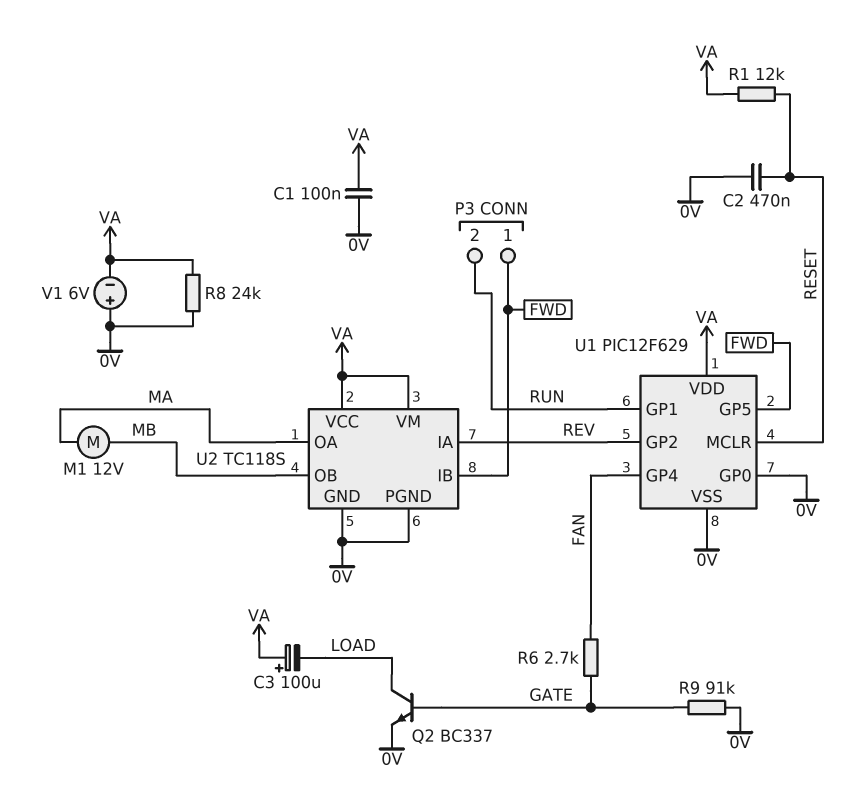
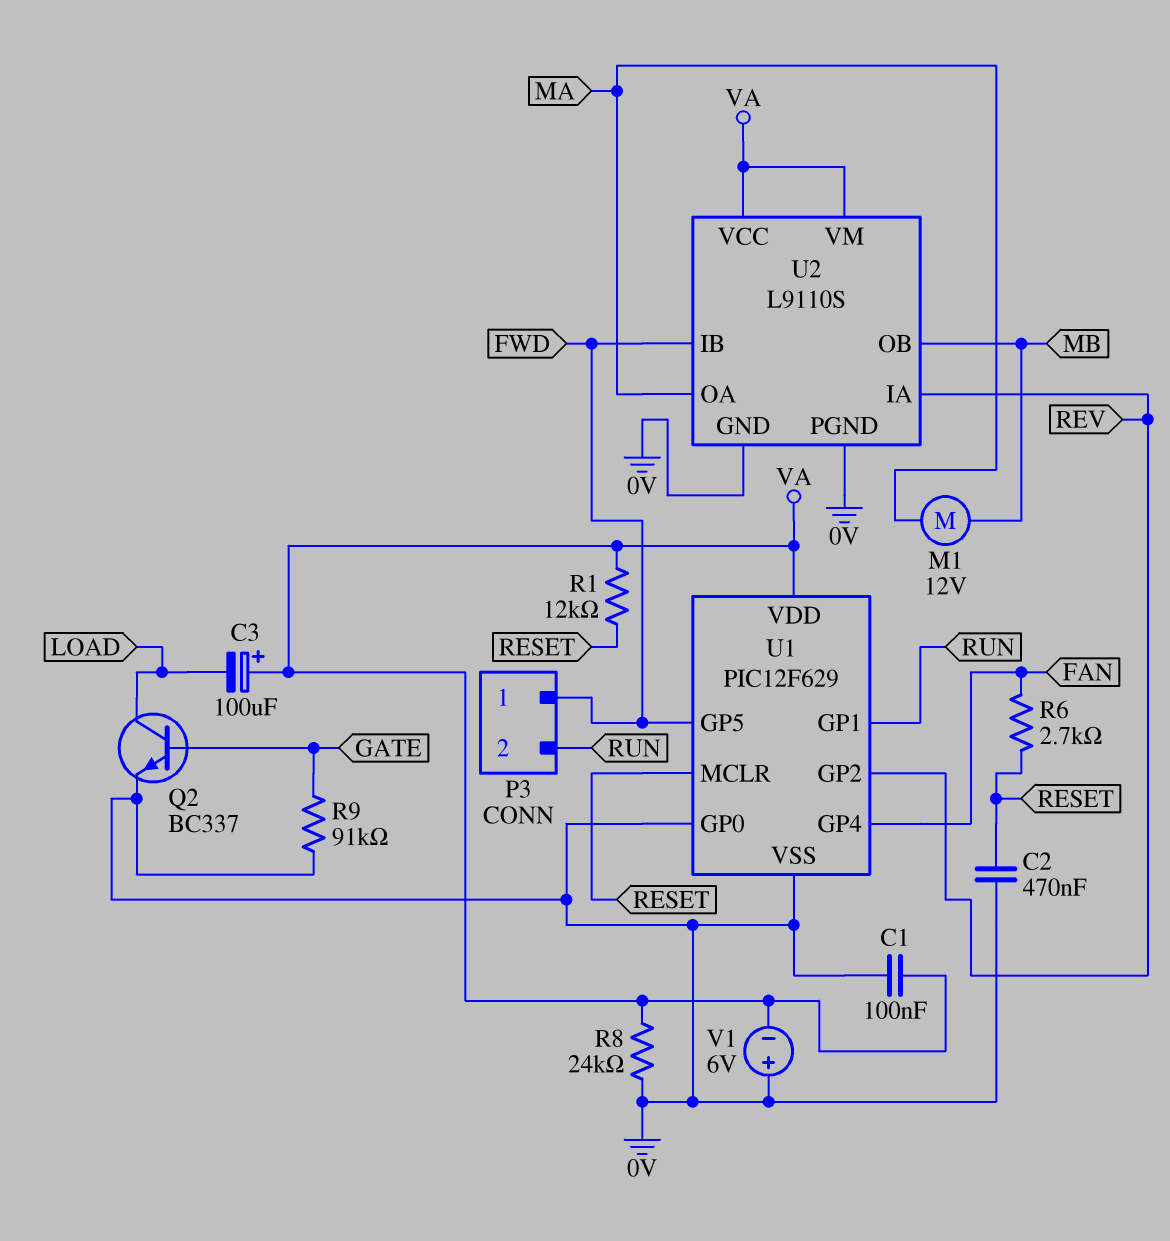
R6: 2.7k (FAN, GATE) -> 2.7k (FAN, RESET)
U2: TC118S -> L9110S

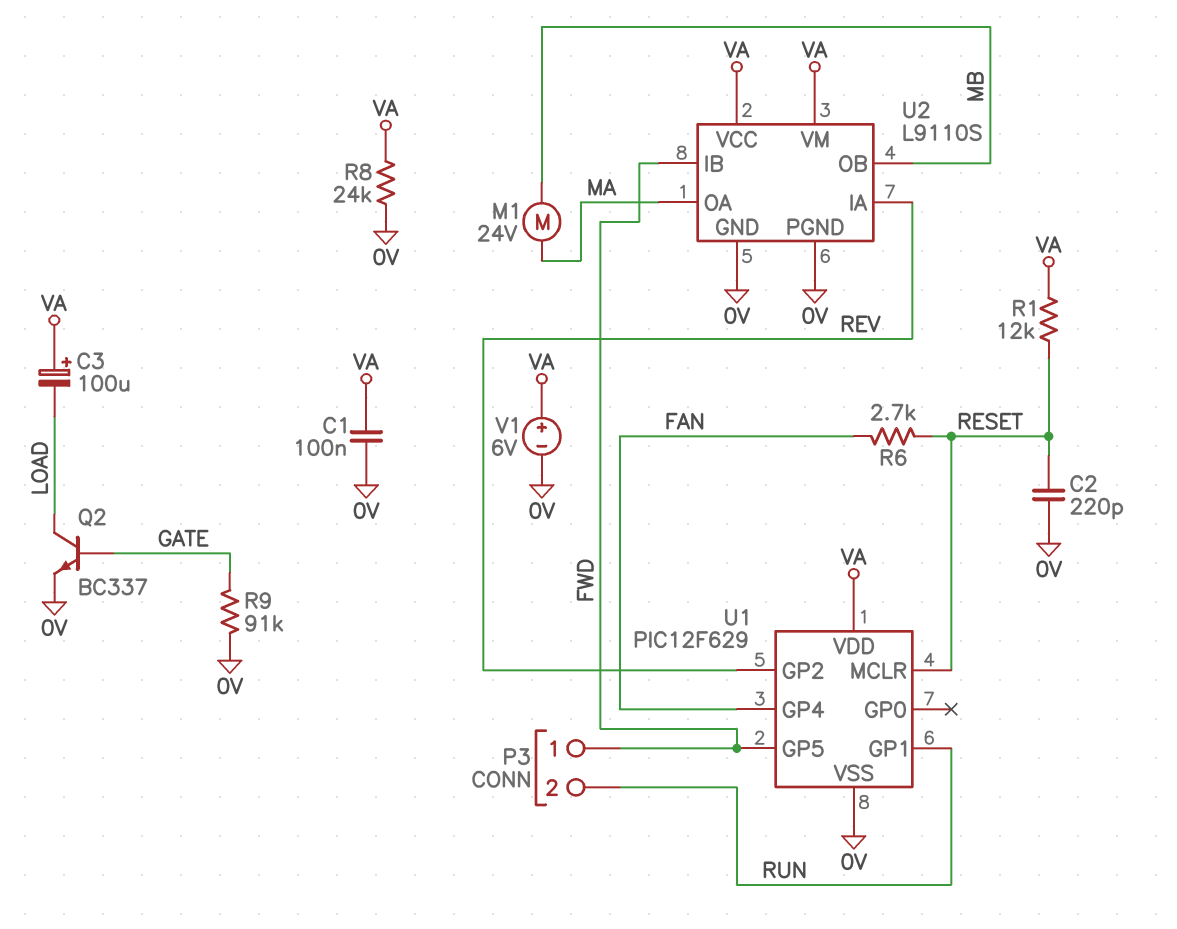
C2: 470nF (0V, RESET) -> 220pF (0V, RESET)
M1: motor 12V (MA, MB) -> motor 24V (MA, MB)
U1 pin GP0: 0V -> none
V1: 6V (plus 0V, minus VA) -> 6V (plus VA, minus 0V)

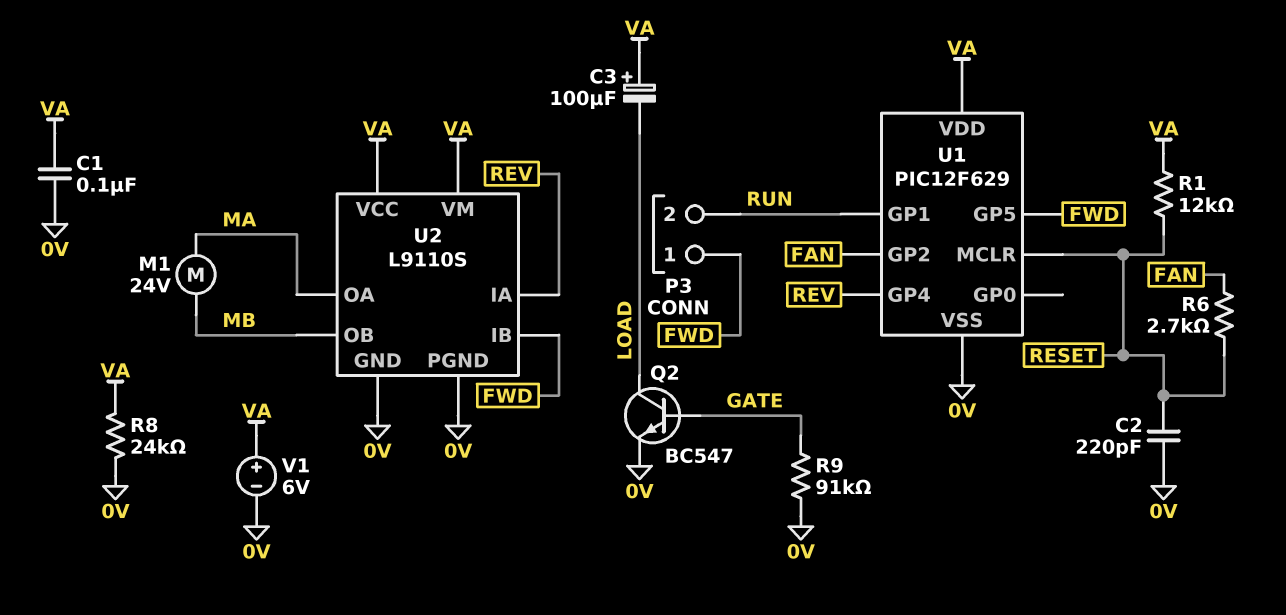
Q2: NPN BC337 (B GATE, C LOAD, E 0V) -> NPN BC547 (B GATE, C LOAD, E 0V)
U1 pin GP2: REV -> FAN
U1 pin GP4: FAN -> REV

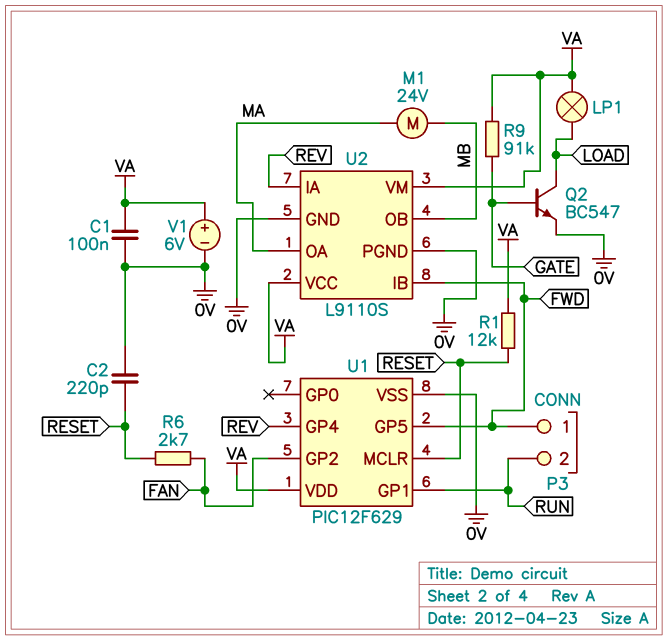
C3: 100uF (plus VA, minus LOAD) -> none
LP1: none -> lamp (LOAD, VA)
R8: 24k (0V, VA) -> none
R9: 91k (0V, GATE) -> 91k (GATE, VA)

